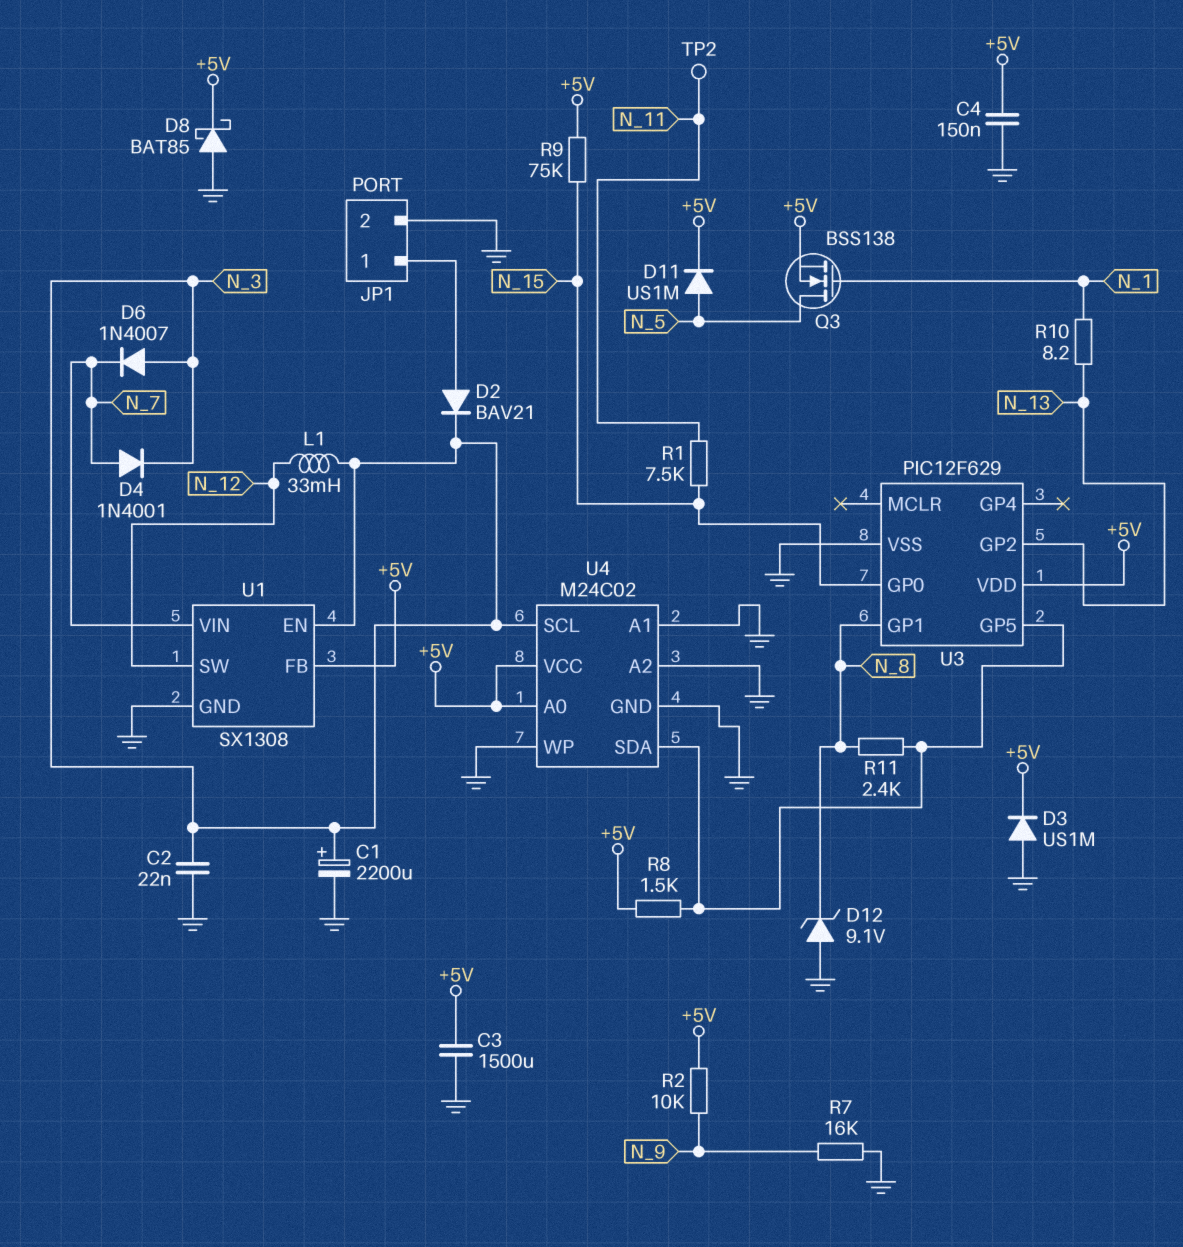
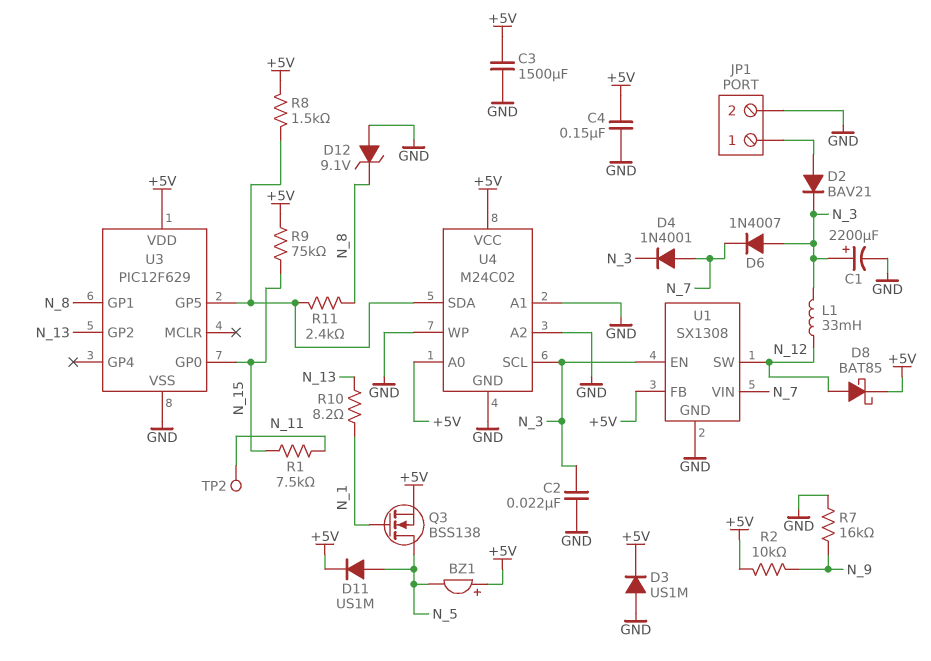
BZ1: none -> buzzer (plus +5V, minus N_5)
D8: schottky BAT85 (A GND, K +5V) -> schottky BAT85 (A N_12, K +5V)

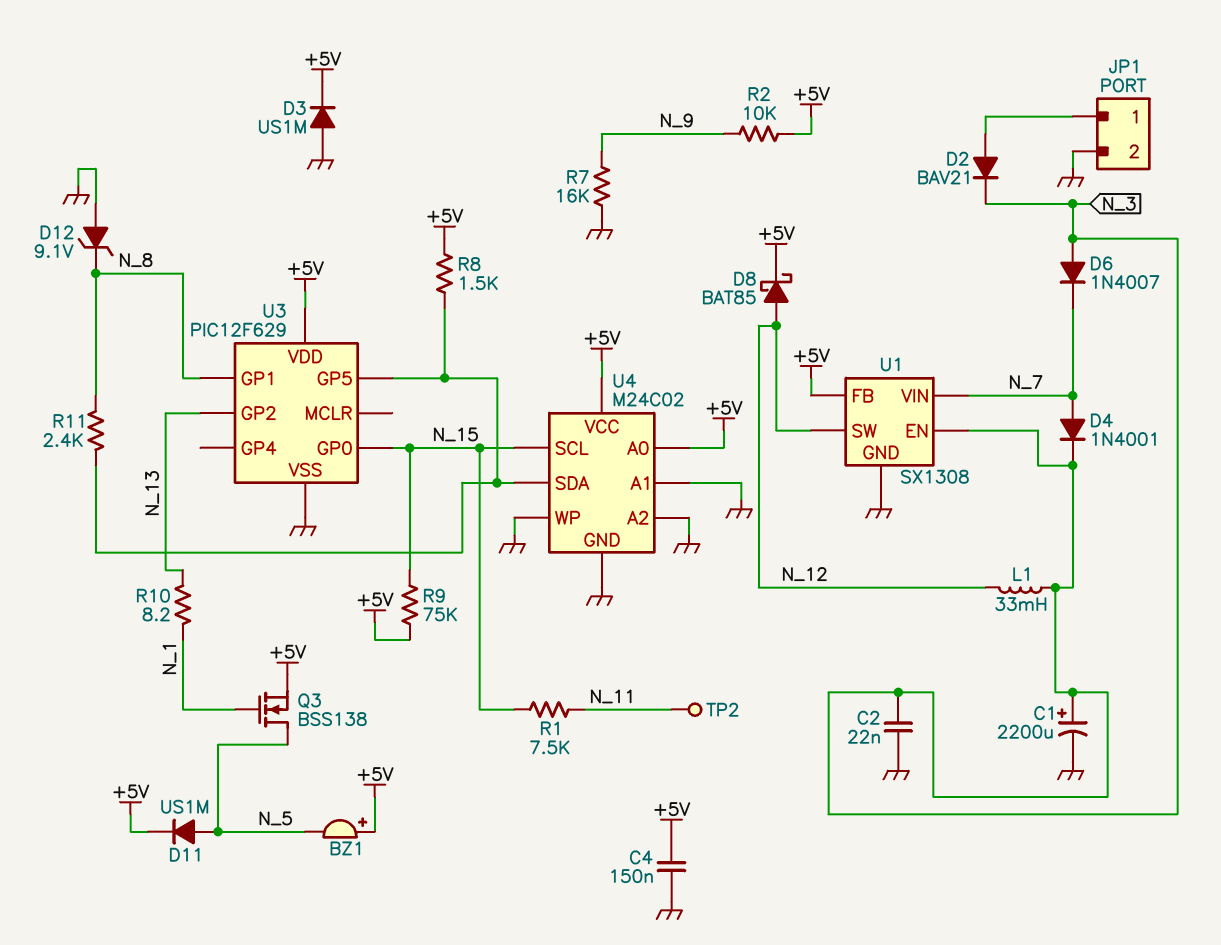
C3: 1500uF (+5V, GND) -> none
U4 pin SCL: N_3 -> N_15

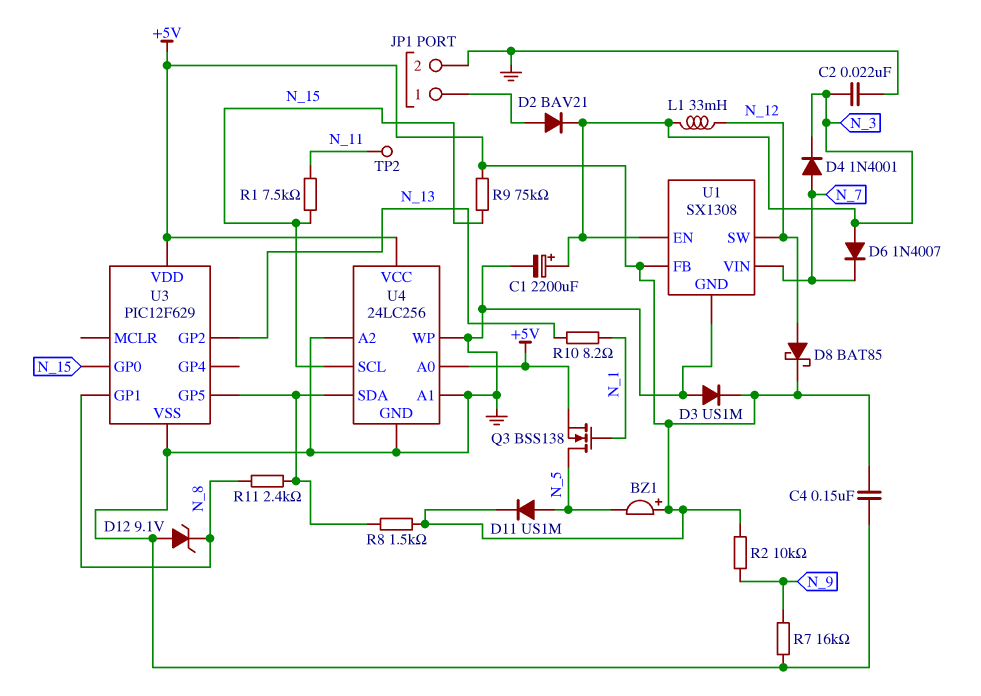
U4: M24C02 -> 24LC256

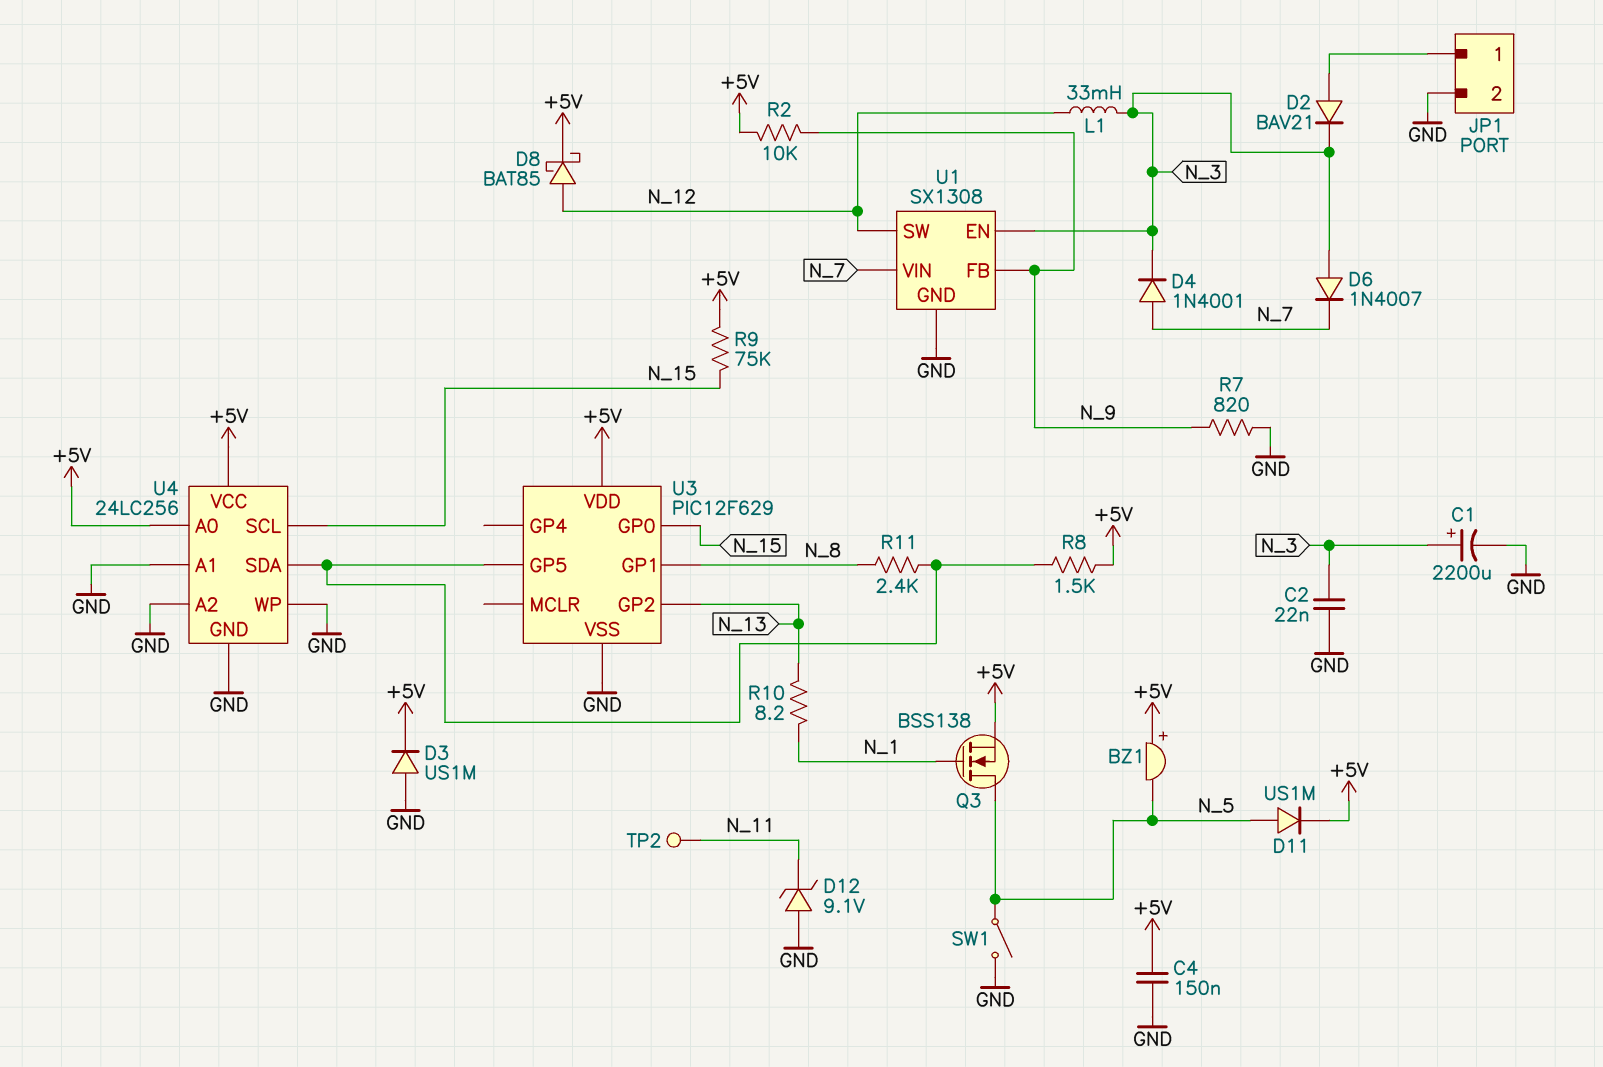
D12: zener 9.1V (A GND, K N_8) -> zener 9.1V (A GND, K N_11)
R1: 7.5k (N_11, N_15) -> none
R7: 16k (GND, N_9) -> 820 (GND, N_9)
SW1: none -> switch (GND, N_5)
U1 pin FB: +5V -> N_9

